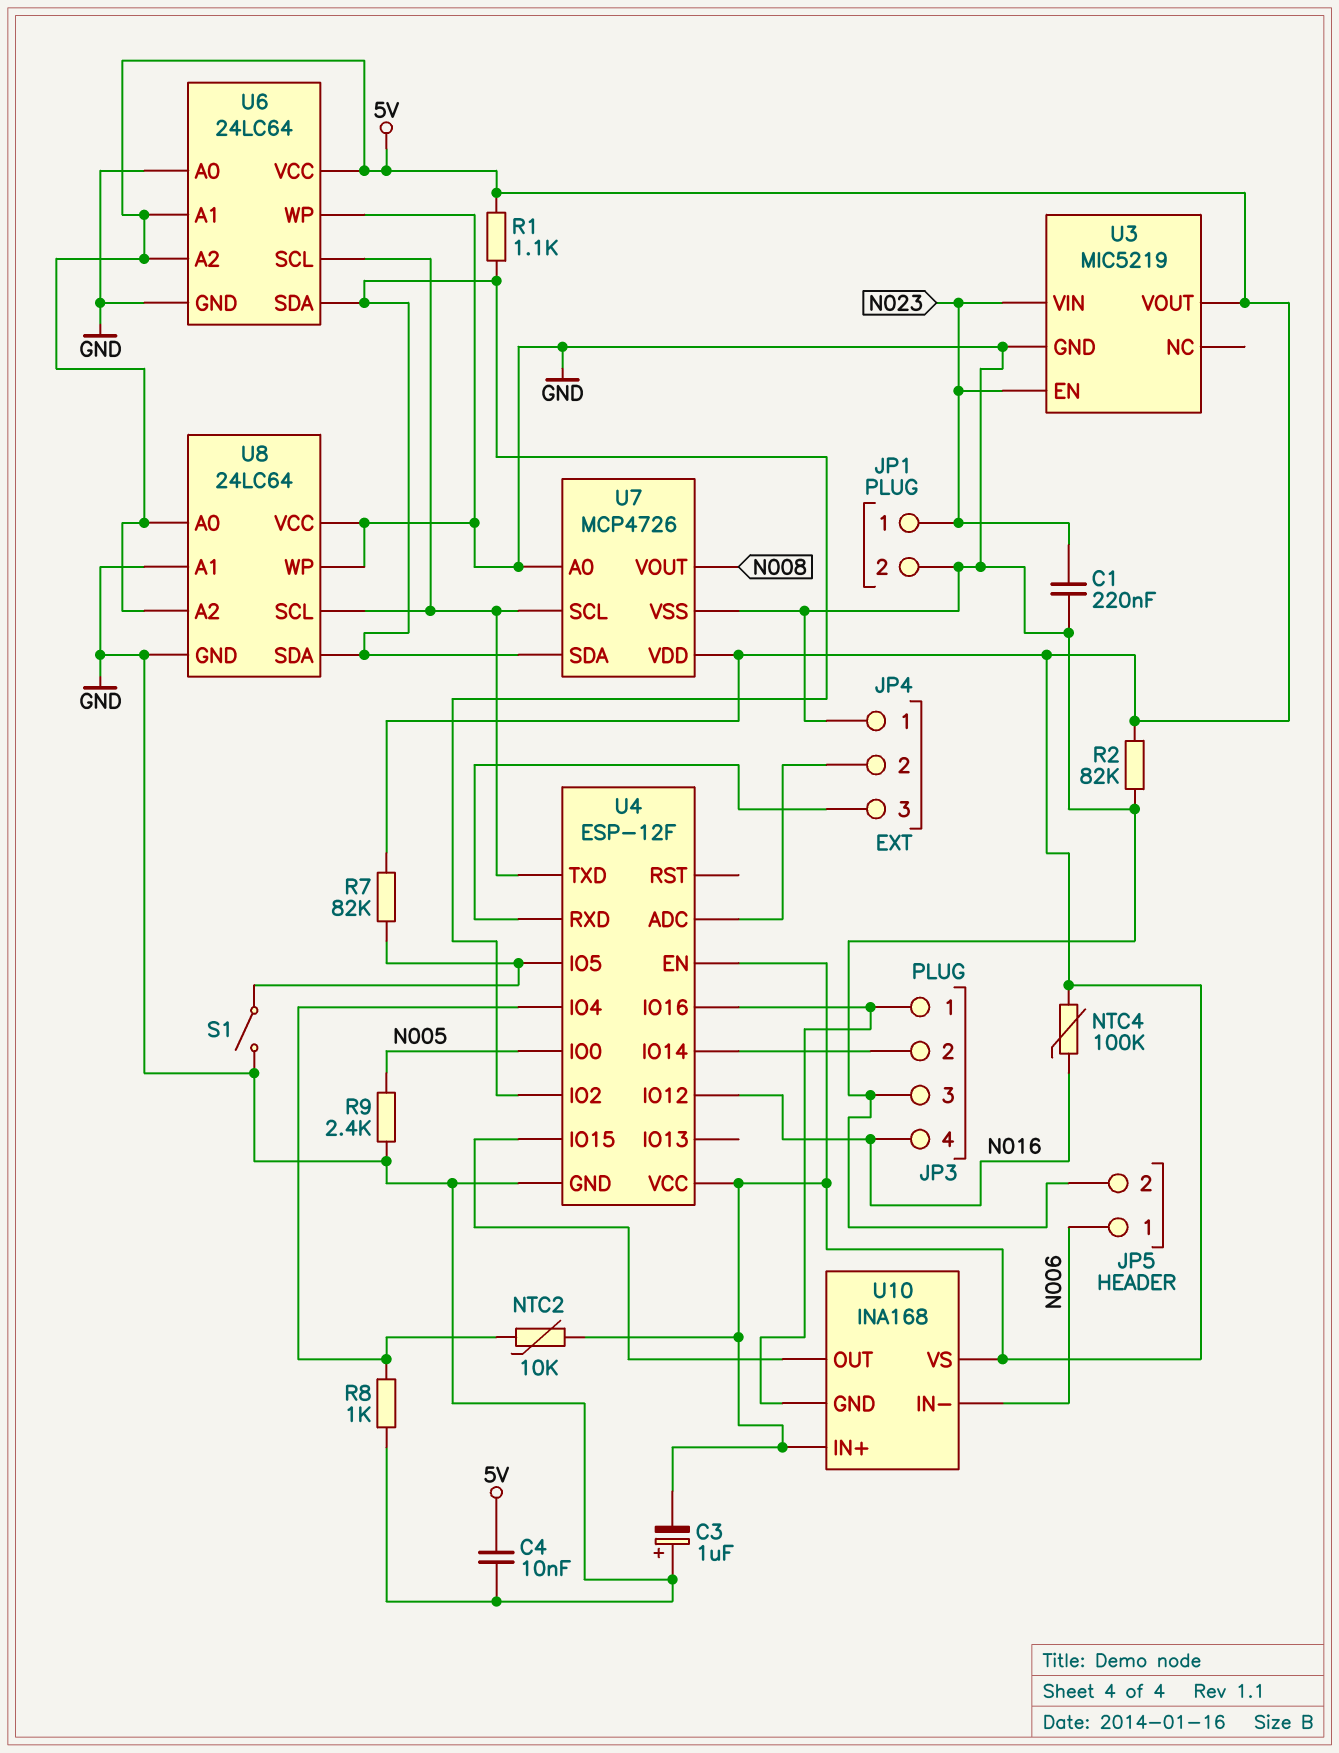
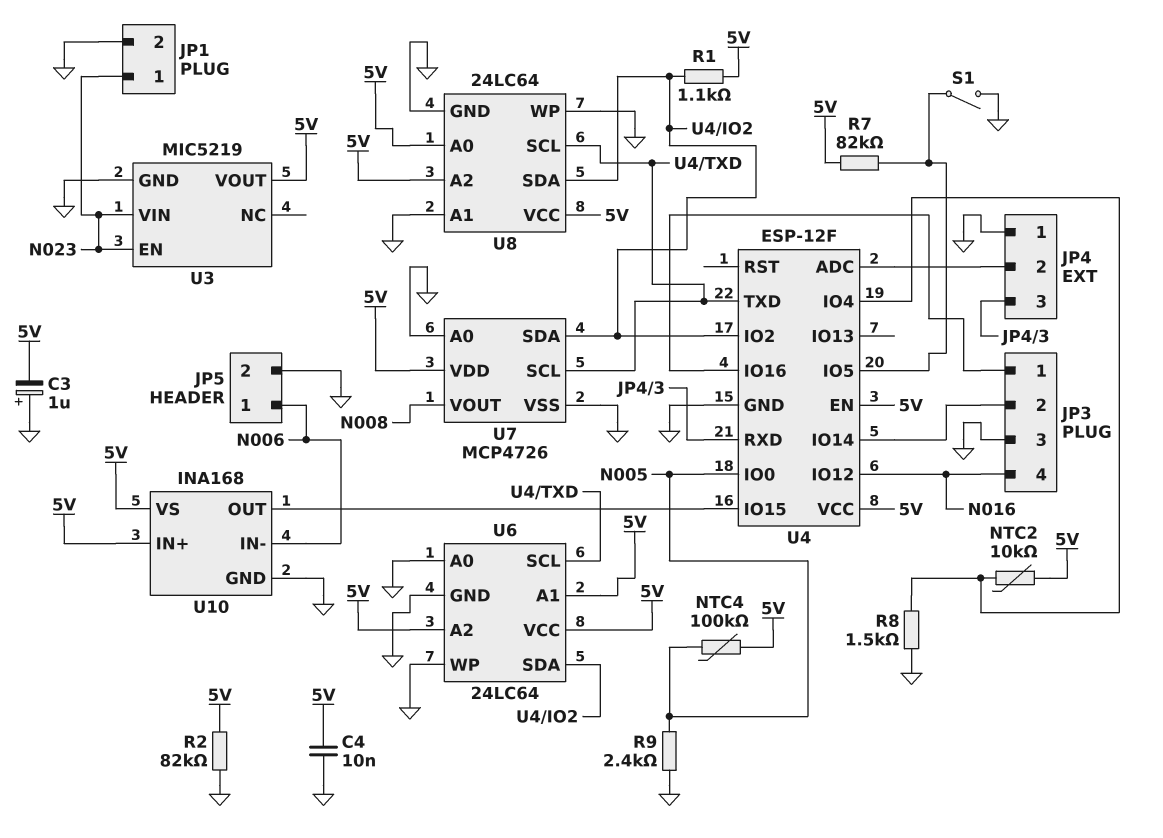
C1: 220nF (GND, N023) -> none
NTC4: 100k (5V, N016) -> 100k (5V, N005)
R8: 1k (GND, U4/IO4) -> 1.5k (GND, U4/IO4)
U8 pin VCC: GND -> 5V
U10 pin GND: JP3/1 -> GND

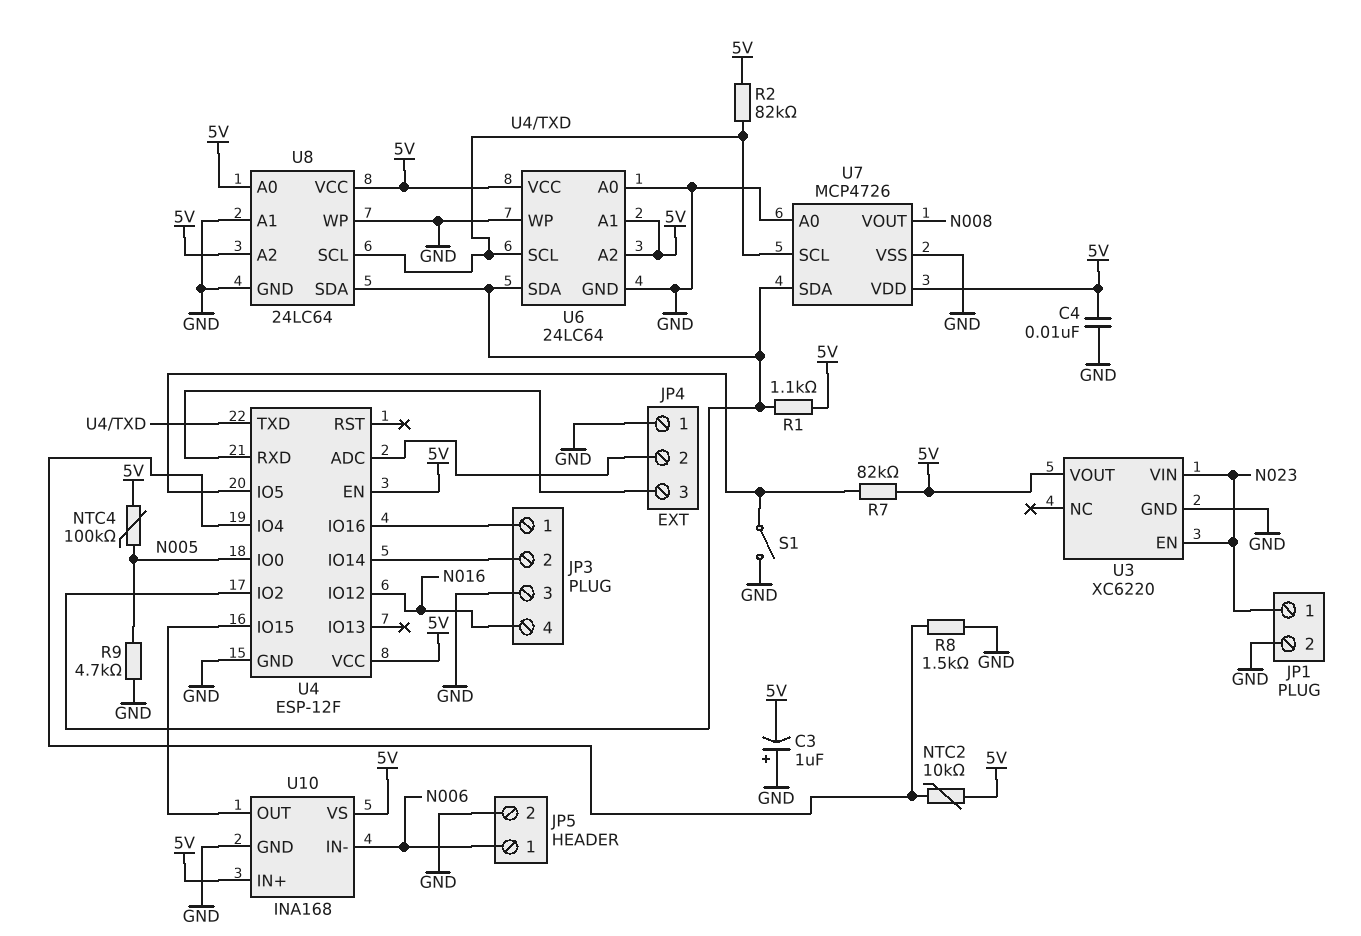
R2: 82k (5V, GND) -> 82k (5V, U4/TXD)
R9: 2.4k (GND, N005) -> 4.7k (GND, N005)
U3: MIC5219 -> XC6220

